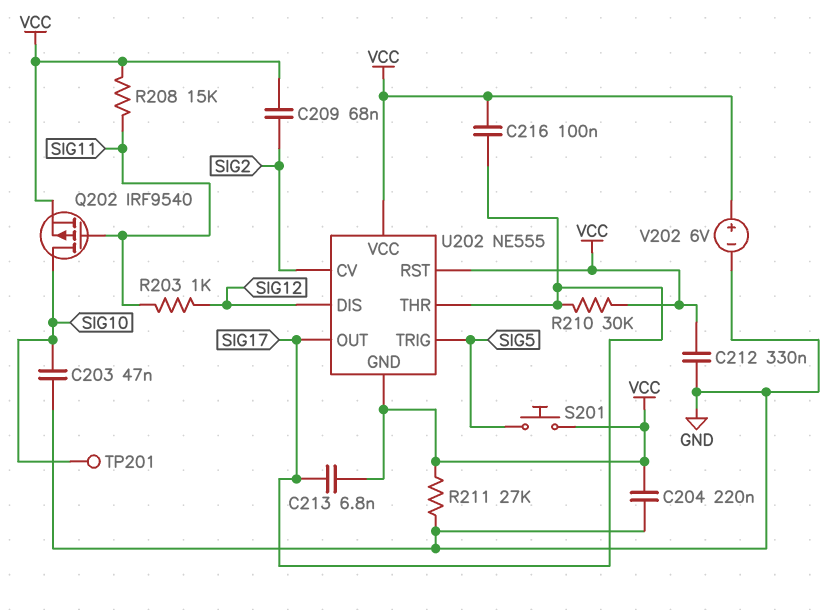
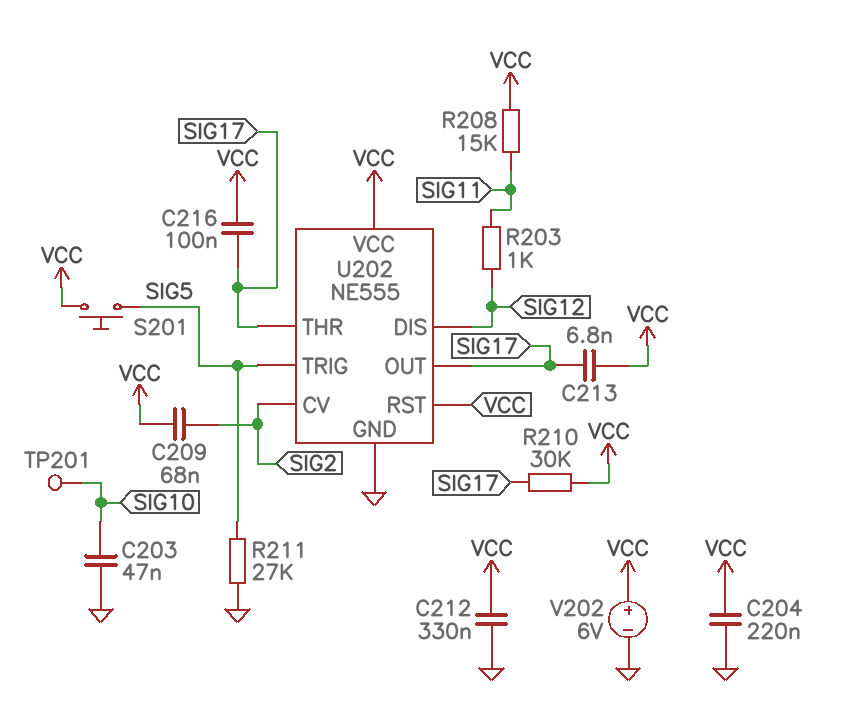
Q202: PMOS IRF9540 (G SIG11, D SIG10, S VCC) -> none
R211: 27k (GND, VCC) -> 27k (GND, SIG5)
U202 pin GND: VCC -> GND

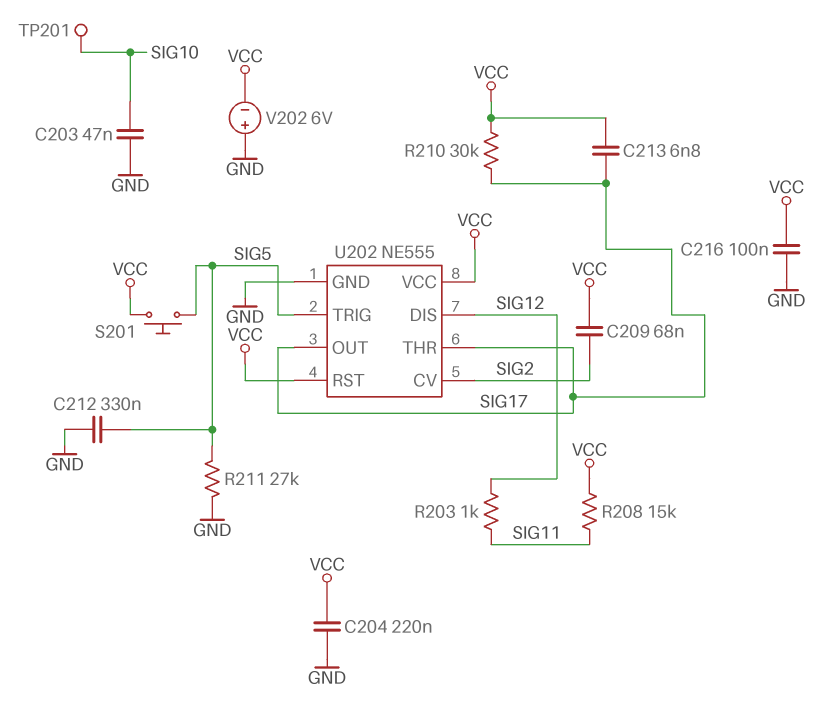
C212: 330nF (GND, VCC) -> 330nF (GND, SIG5)
C216: 100nF (SIG17, VCC) -> 100nF (GND, VCC)
V202: 6V (plus VCC, minus GND) -> 6V (plus GND, minus VCC)

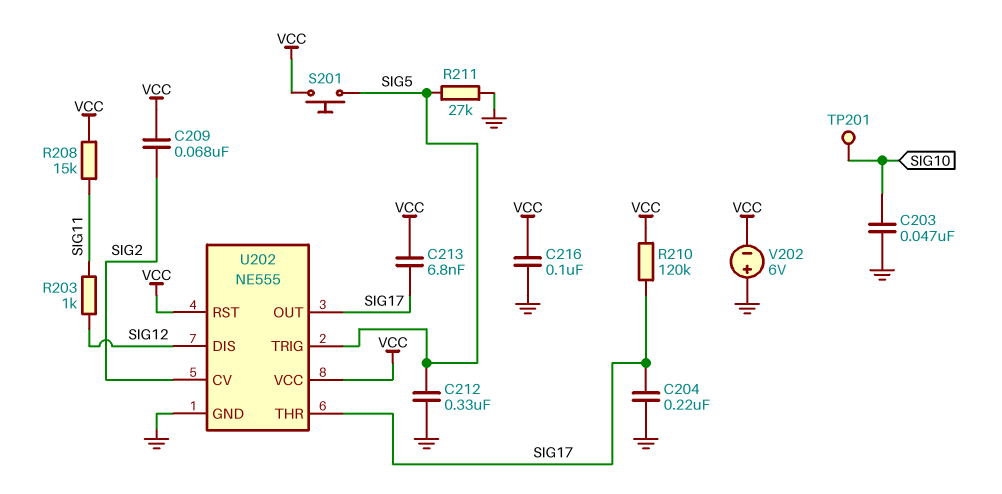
C204: 220nF (GND, VCC) -> 220nF (GND, SIG17)
R210: 30k (SIG17, VCC) -> 120k (SIG17, VCC)

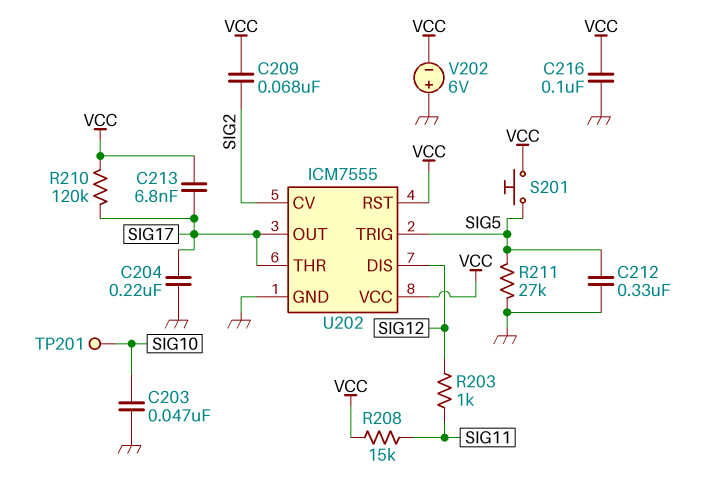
U202: NE555 -> ICM7555

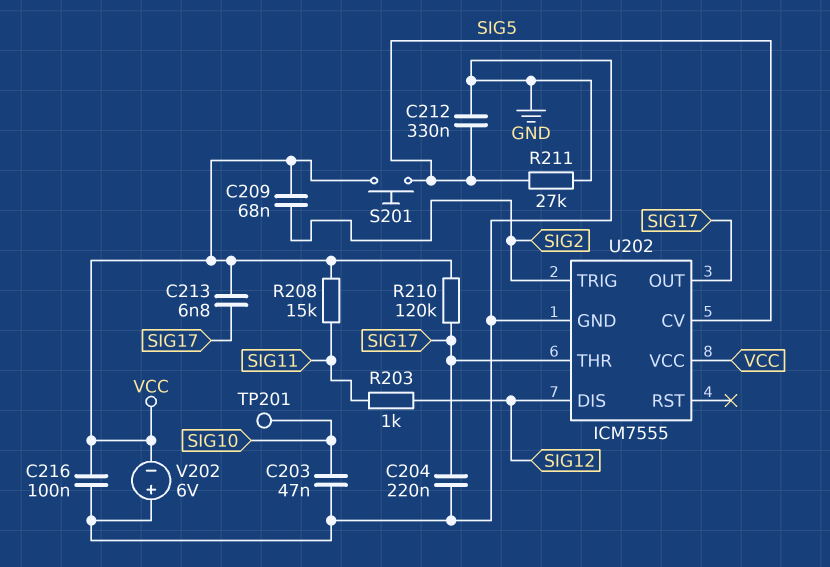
U202 pin CV: SIG2 -> SIG5
U202 pin RST: VCC -> none
U202 pin TRIG: SIG5 -> SIG2

